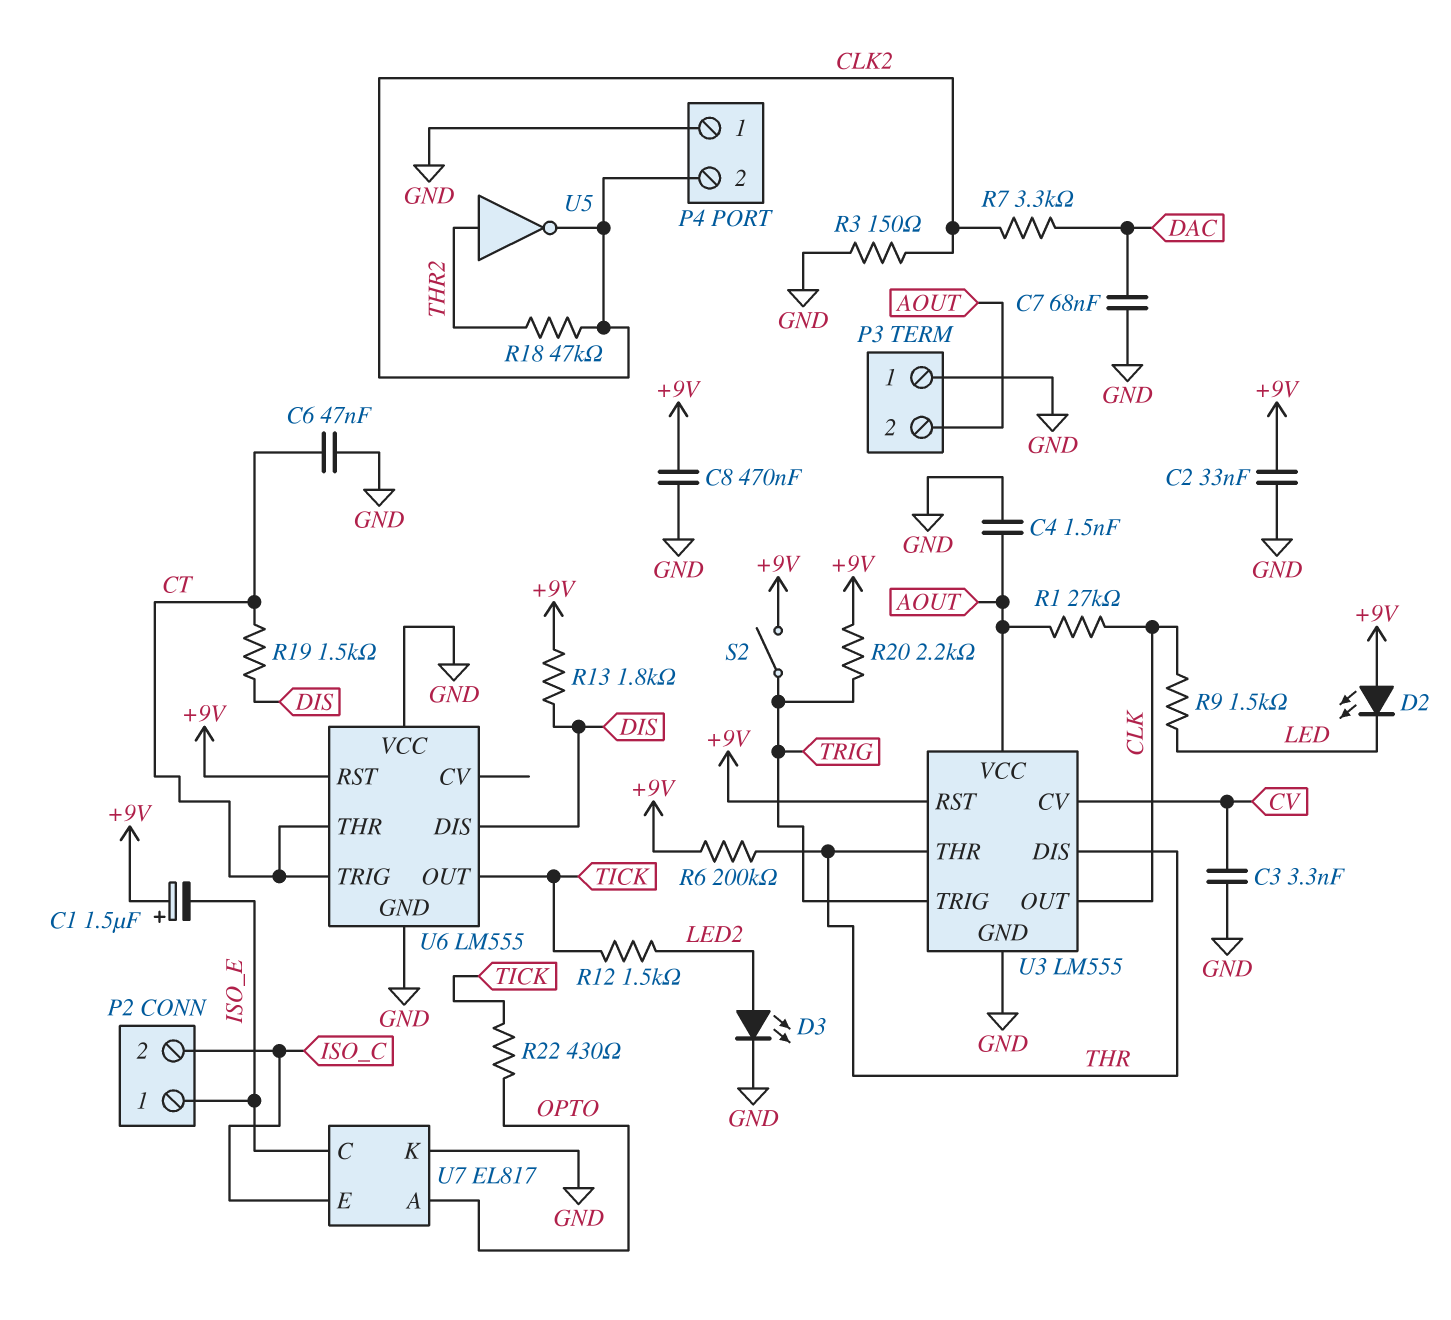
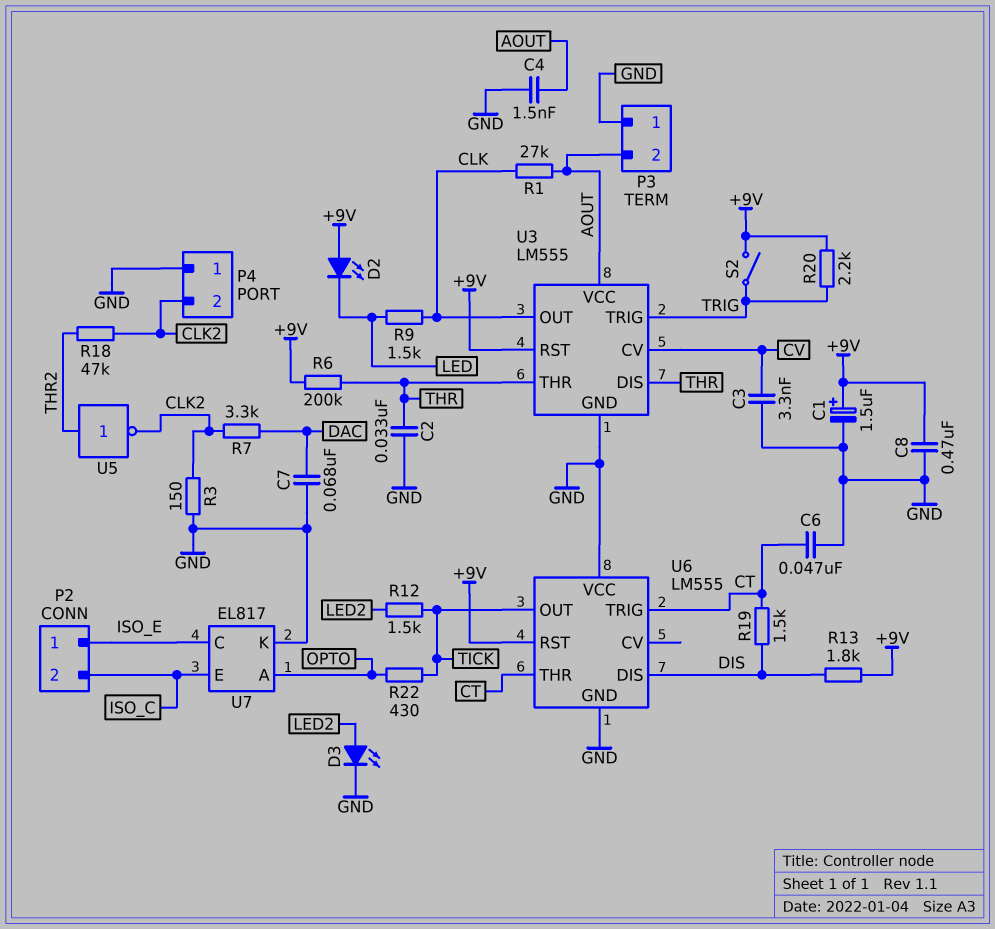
C1: 1.5uF (plus +9V, minus ISO_E) -> 1.5uF (plus +9V, minus GND)
C2: 33nF (+9V, GND) -> 33nF (GND, THR)

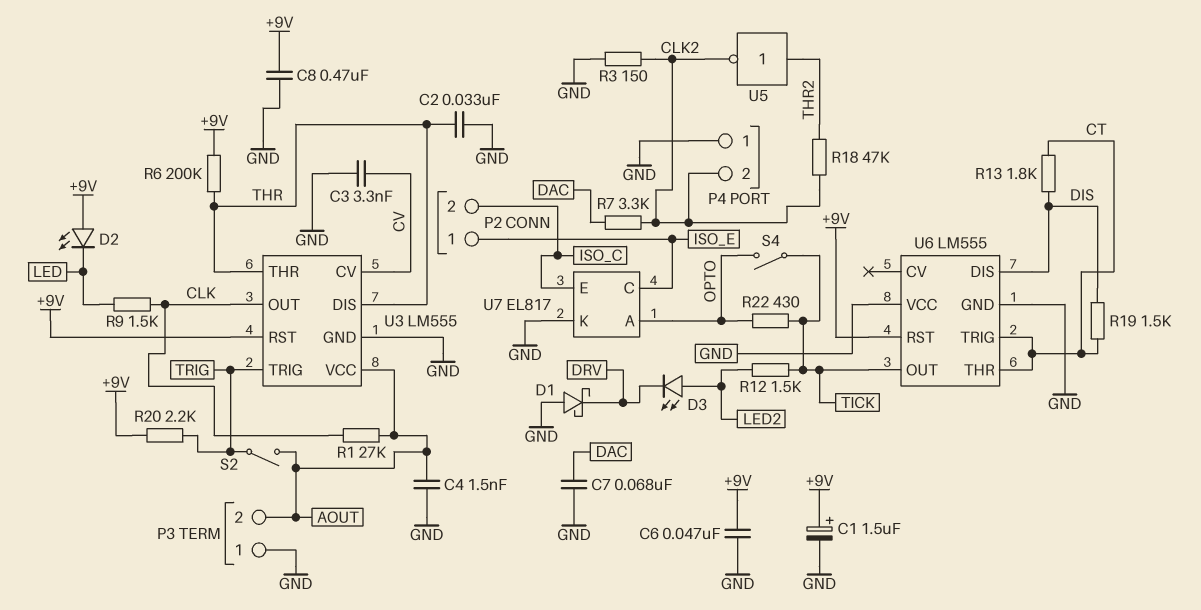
C6: 47nF (CT, GND) -> 47nF (+9V, GND)
D1: none -> schottky (A GND, K DRV)
D3: LED (A LED2, K GND) -> LED (A LED2, K DRV)
R13: 1.8k (+9V, DIS) -> 1.8k (CT, DIS)
S2: switch (+9V, TRIG) -> switch (AOUT, TRIG)
S4: none -> switch (OPTO, TICK)

